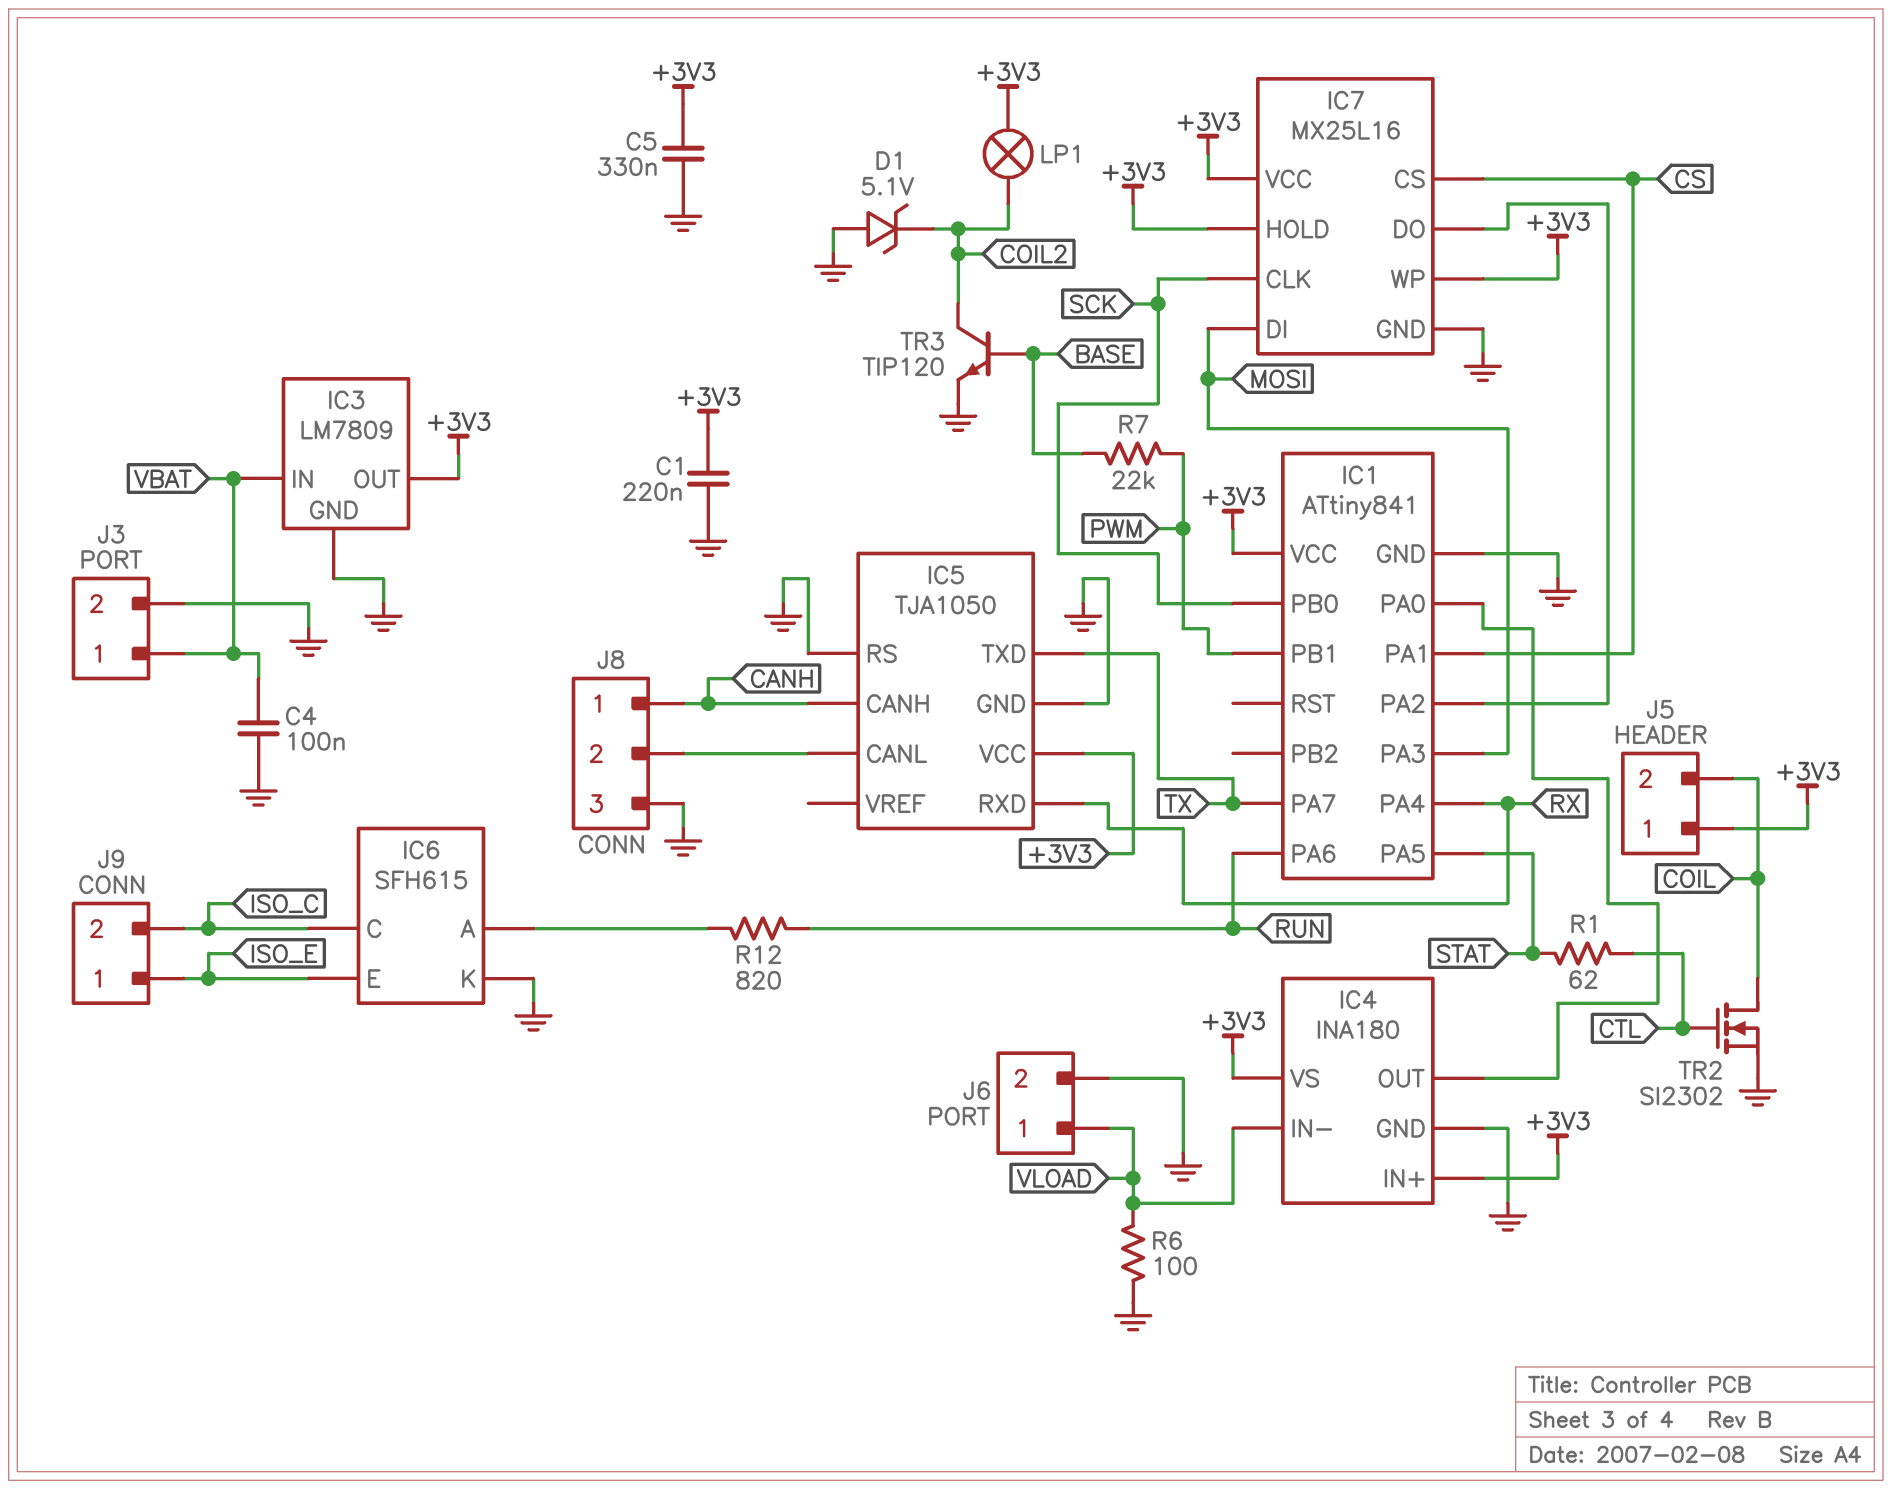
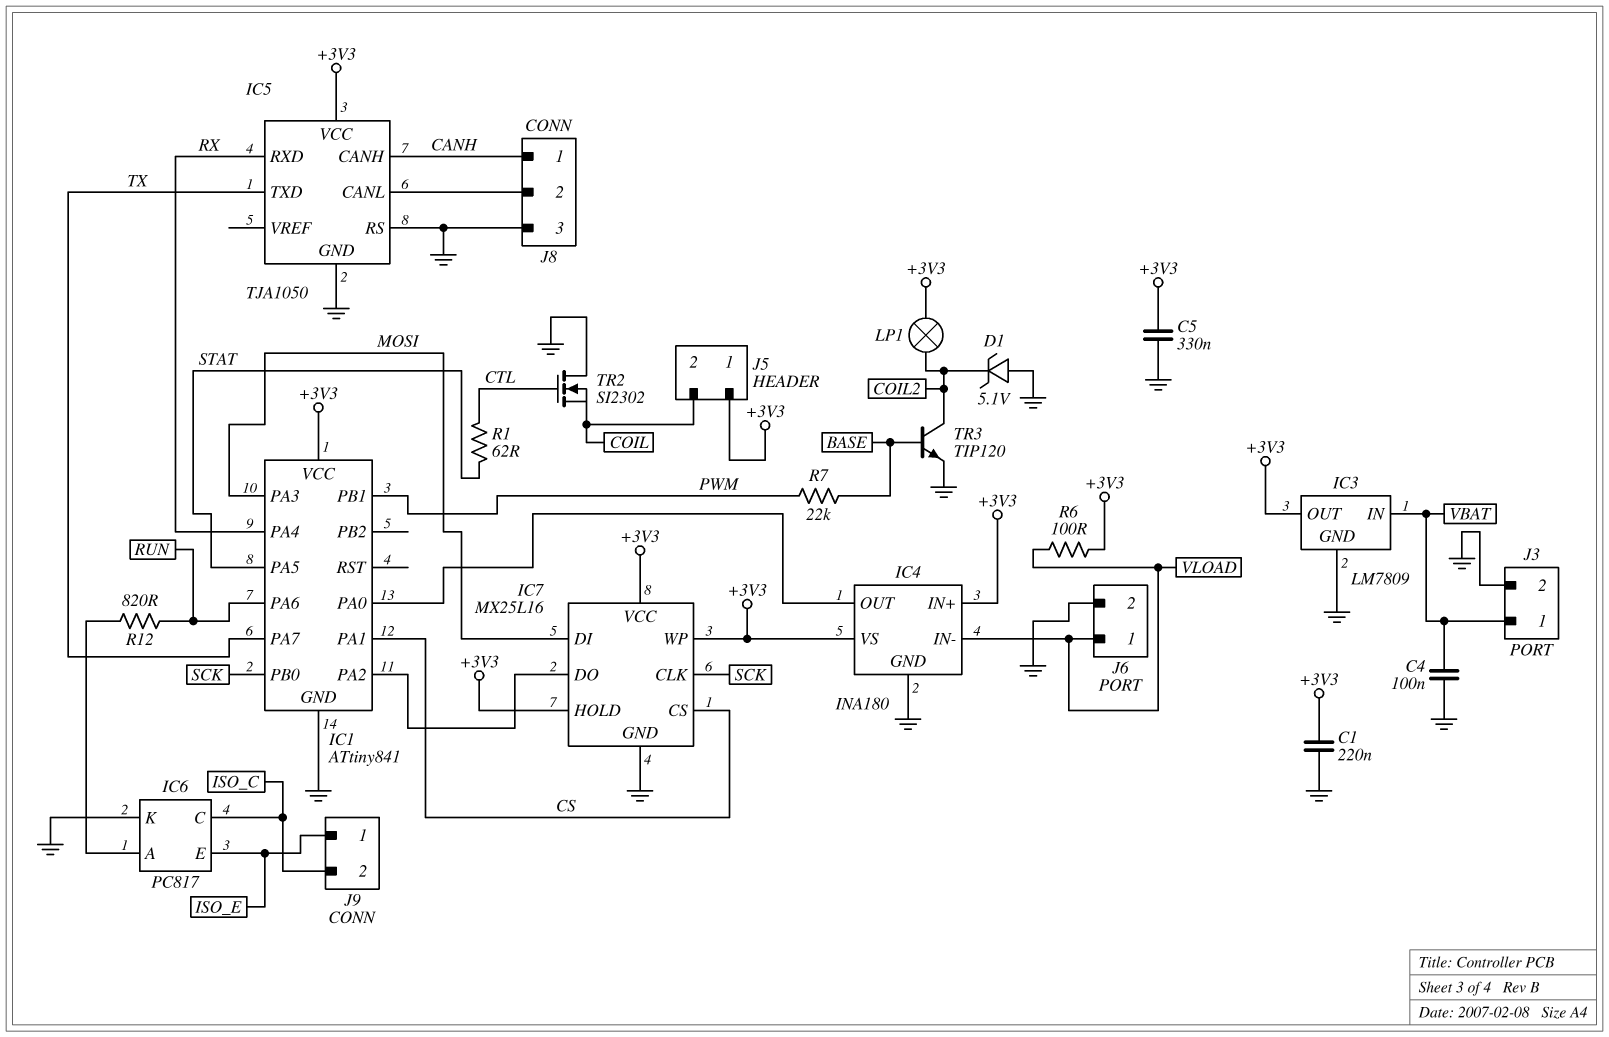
IC6: SFH615 -> PC817
R6: 100 (GND, VLOAD) -> 100 (+3V3, VLOAD)
TR2: NMOS SI2302 (G CTL, D COIL, S GND) -> NMOS SI2302 (G CTL, D GND, S COIL)

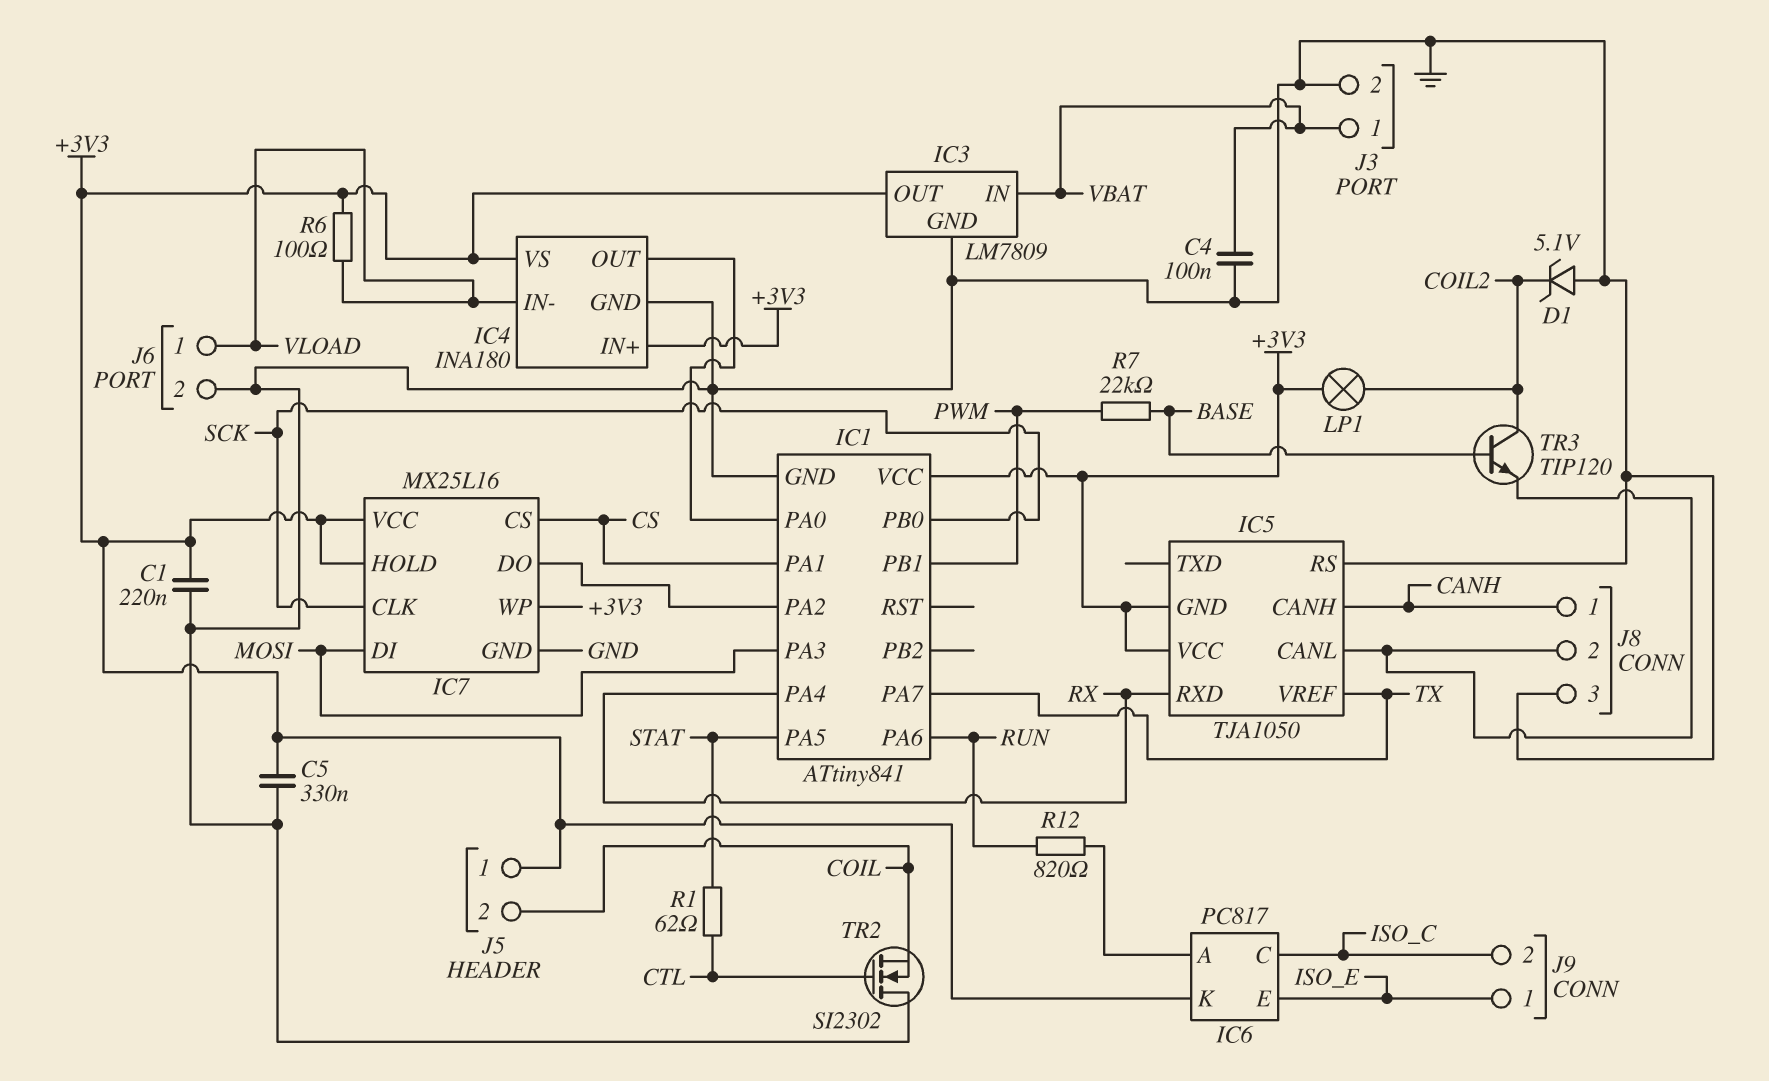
IC5 pin GND: GND -> +3V3
IC5 pin TXD: TX -> none
IC5 pin VREF: none -> TX
IC6 pin K: GND -> +3V3
TR3: NPN TIP120 (B BASE, C COIL2, E GND) -> NPN TIP120 (B BASE, C COIL2, E IC5/CANL)

